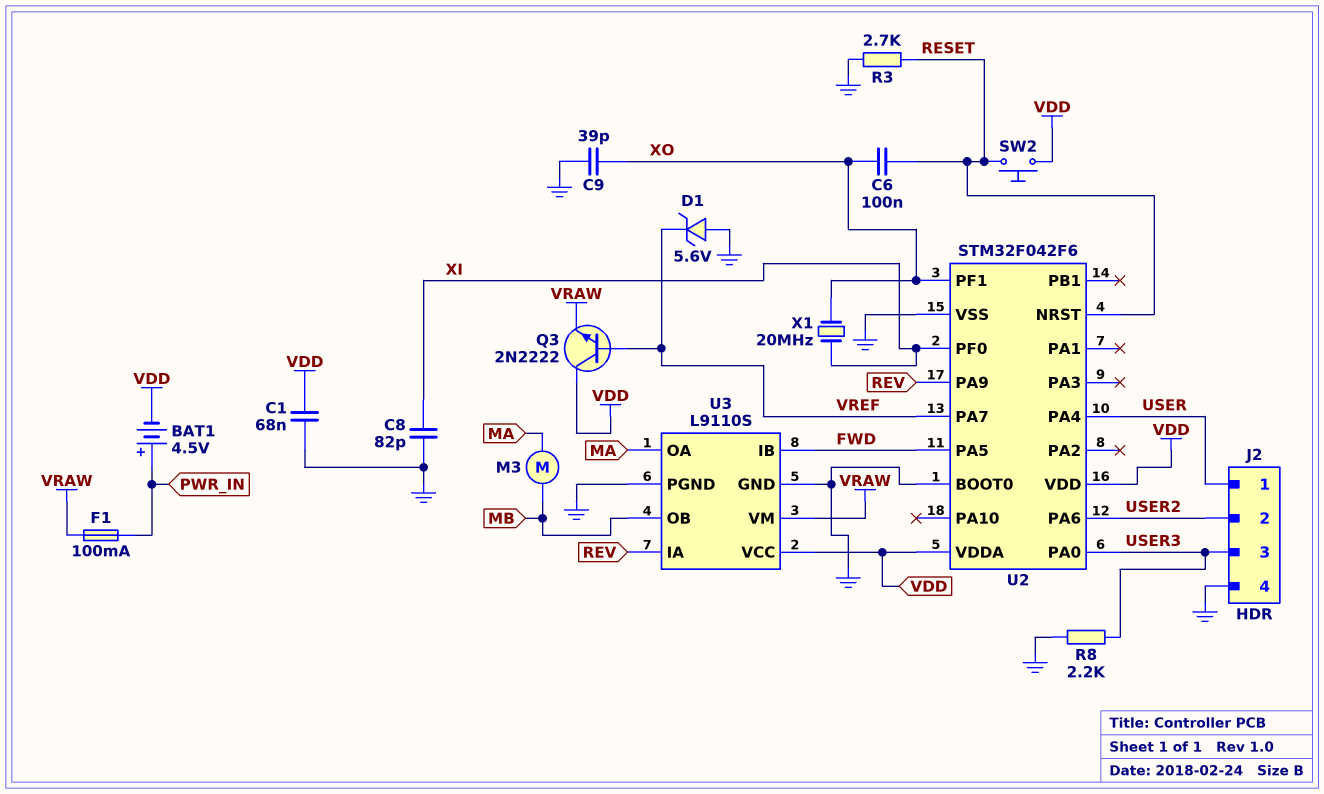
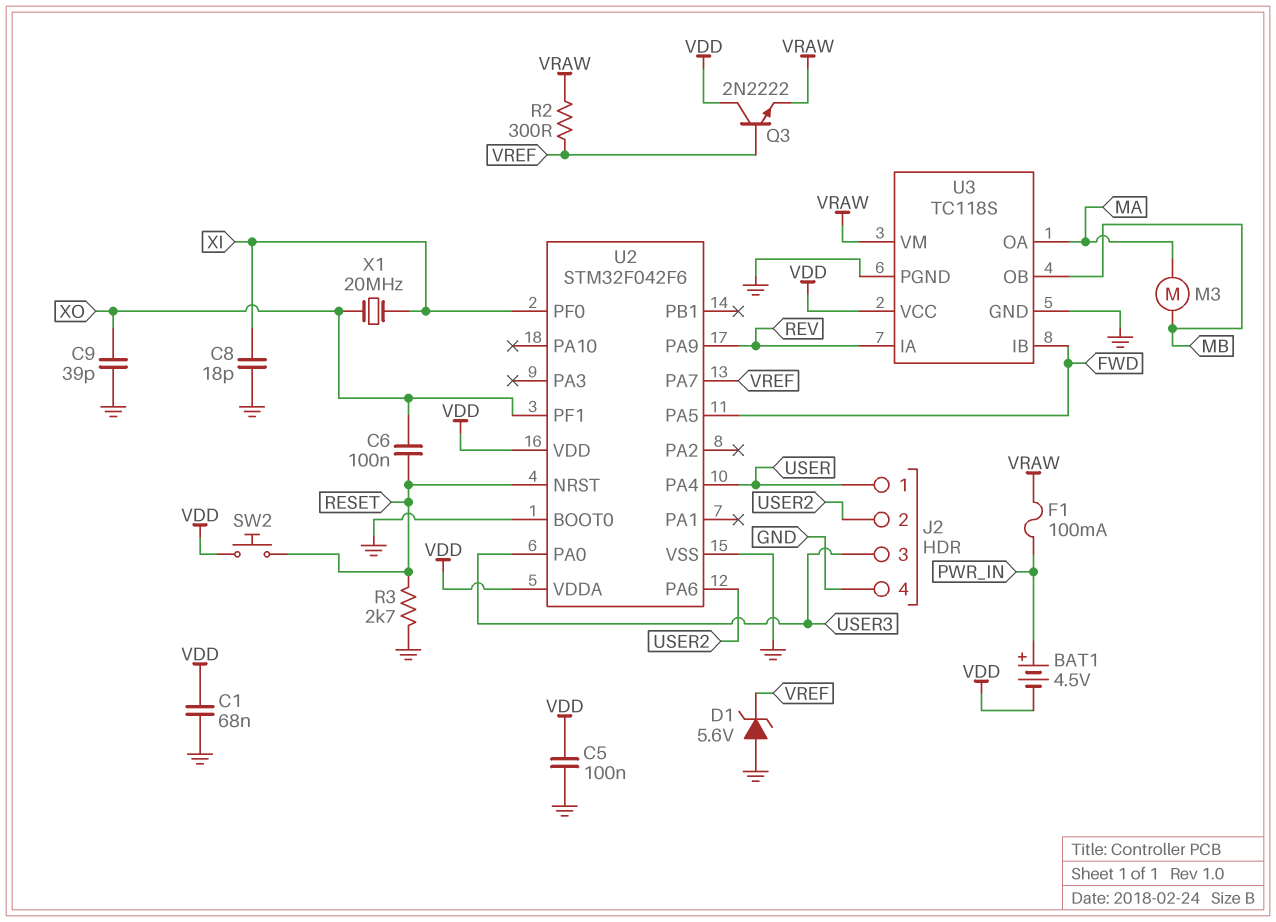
C5: none -> 100nF (GND, VDD)
C8: 82pF (GND, XI) -> 18pF (GND, XI)
R2: none -> 300 (VRAW, VREF)
R8: 2.2k (GND, USER3) -> none
U3: L9110S -> TC118S

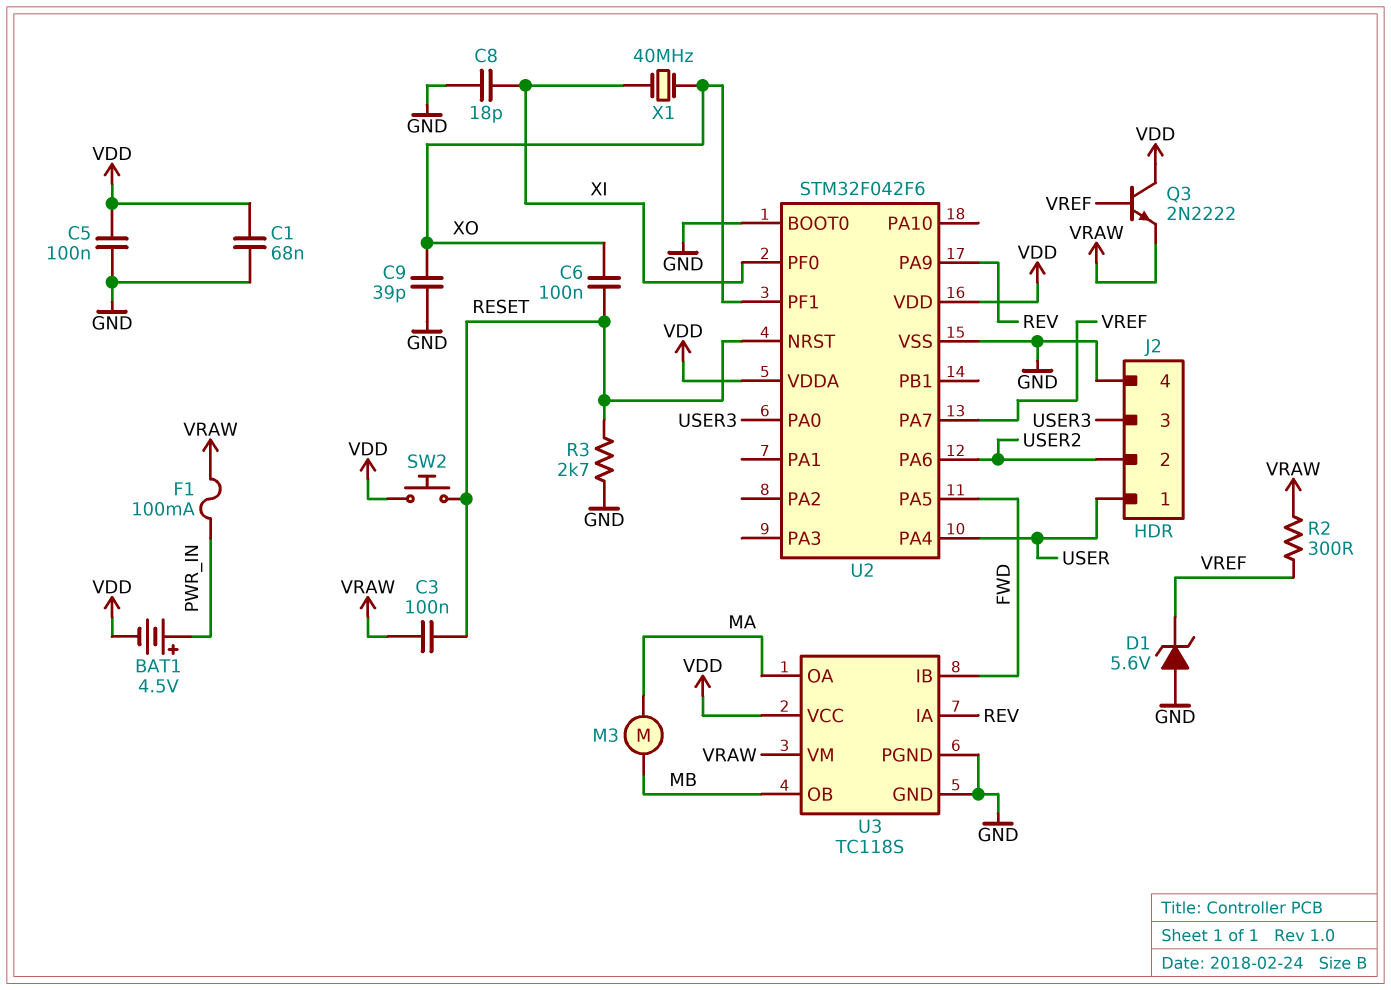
C3: none -> 100nF (RESET, VRAW)
X1: 20MHz (XI, XO) -> 40MHz (XI, XO)

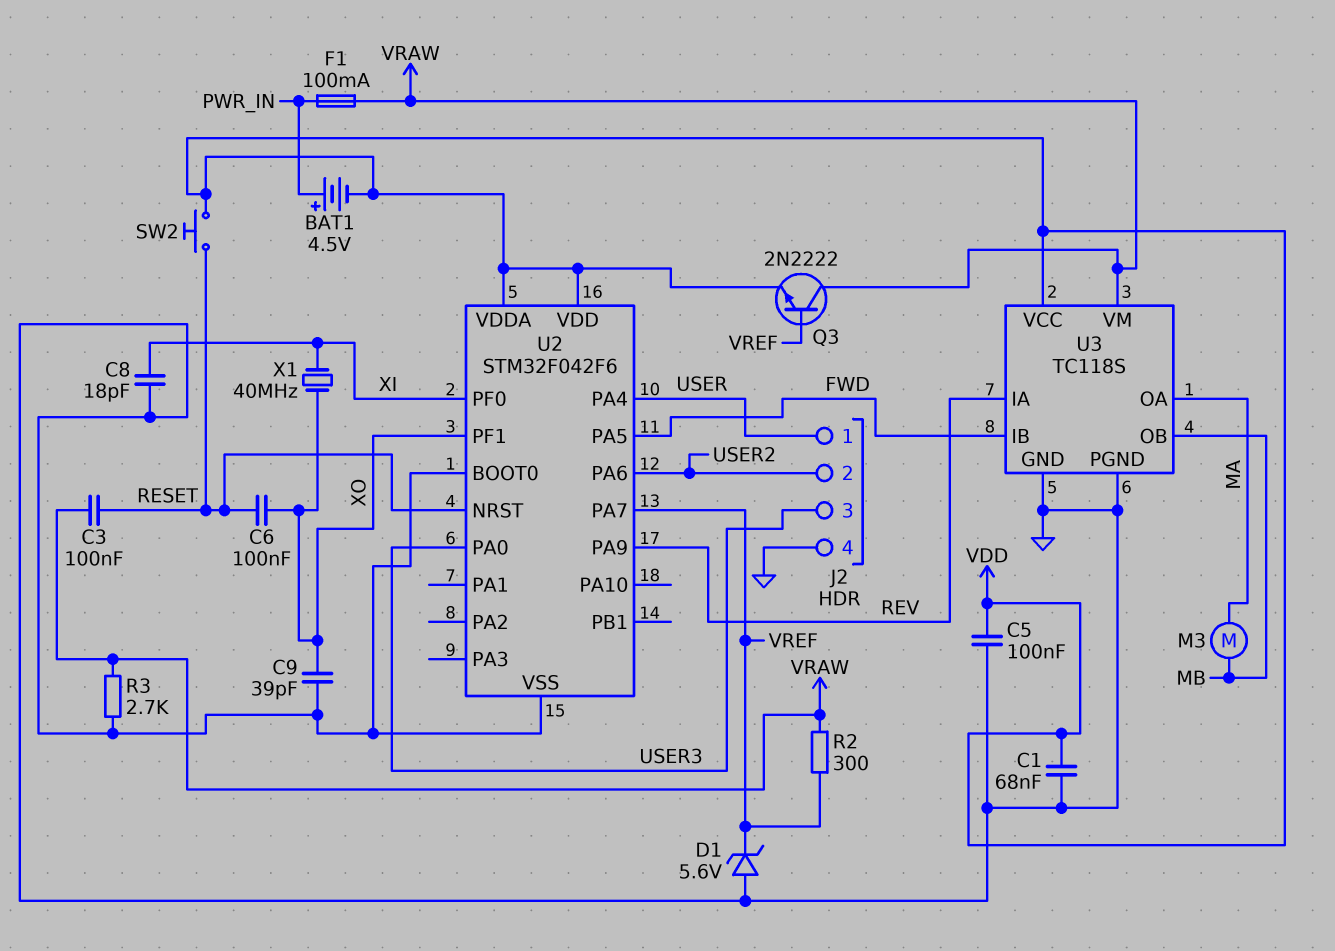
Q3: NPN 2N2222 (B VREF, C VDD, E VRAW) -> NPN 2N2222 (B VREF, C VRAW, E VDD)
R3: 2.7k (GND, RESET) -> 2.7k (GND, VRAW)

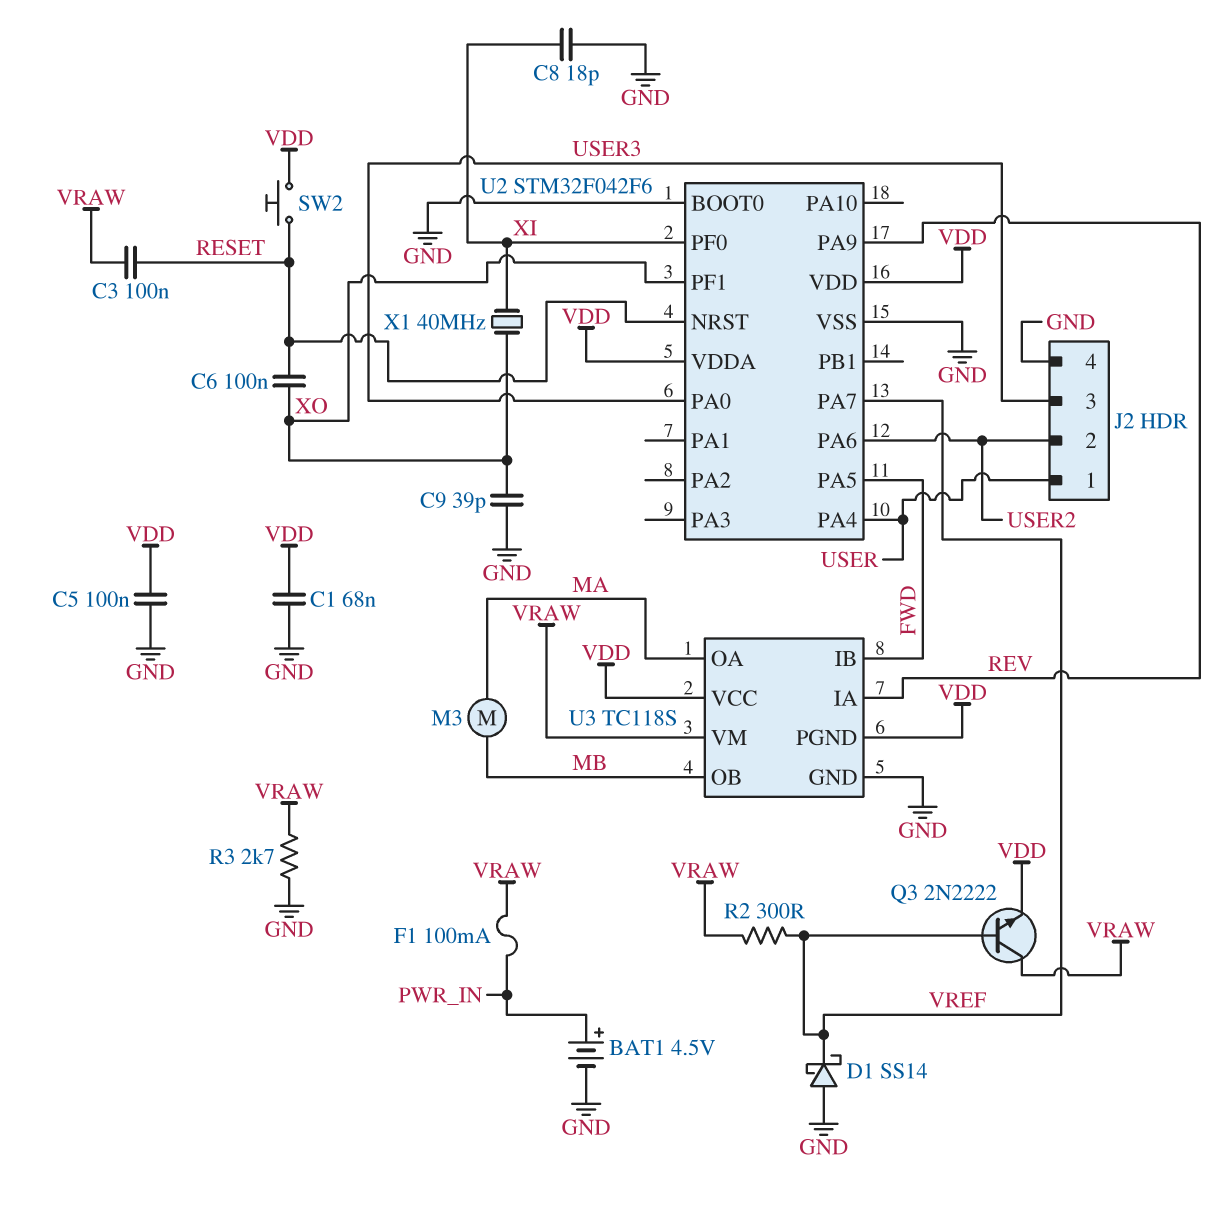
BAT1: 4.5V (plus PWR_IN, minus VDD) -> 4.5V (plus PWR_IN, minus GND)
D1: zener 5.6V (A GND, K VREF) -> schottky SS14 (A GND, K VREF)
U3 pin PGND: GND -> VDD

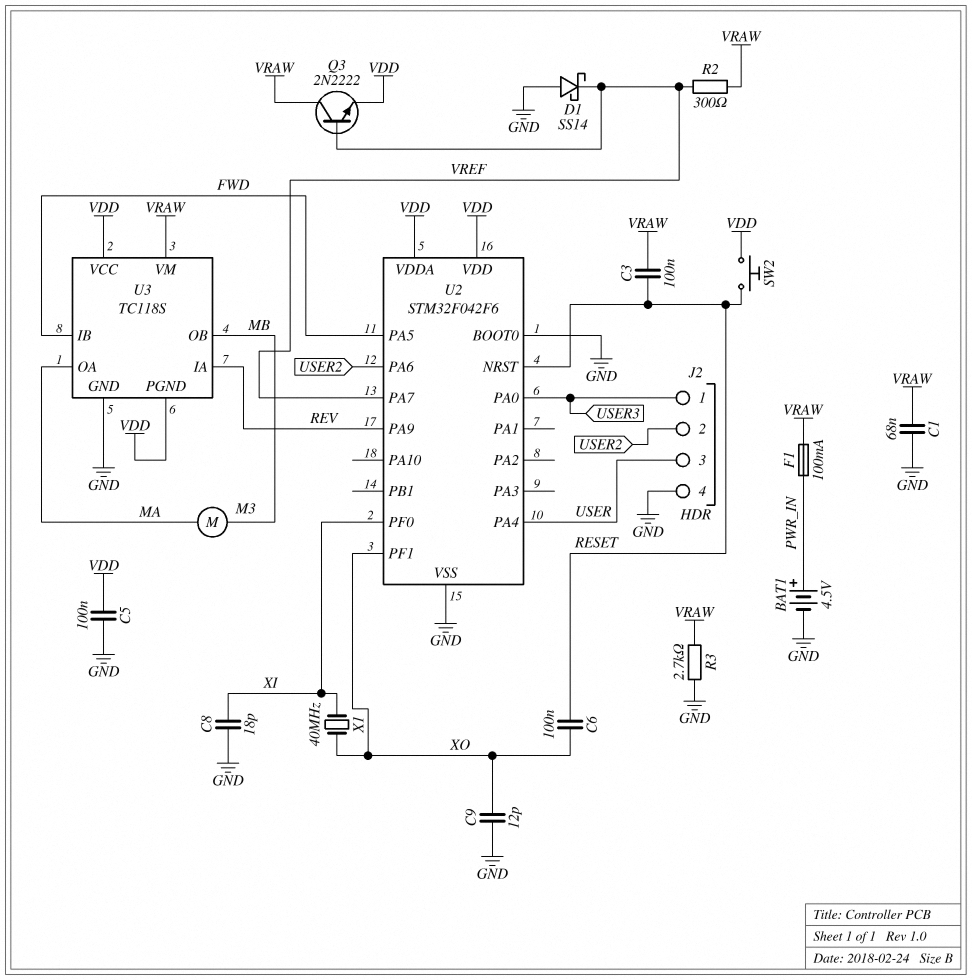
C1: 68nF (GND, VDD) -> 68nF (GND, VRAW)
C9: 39pF (GND, XO) -> 12pF (GND, XO)
J2 pin 1: USER -> USER3
J2 pin 3: USER3 -> USER

